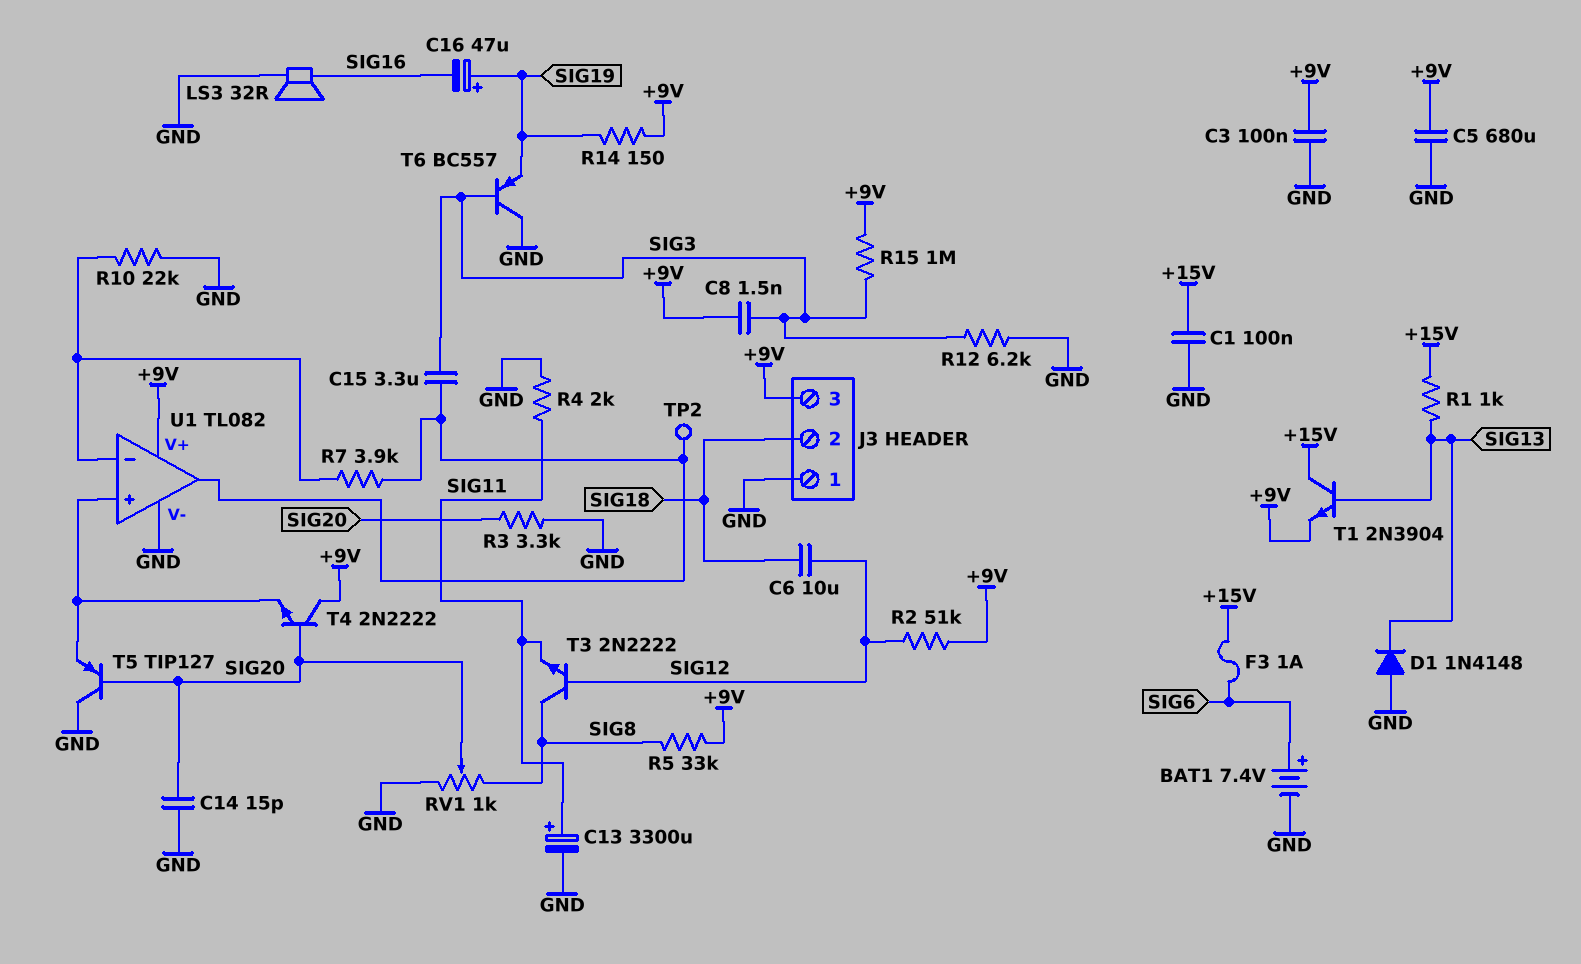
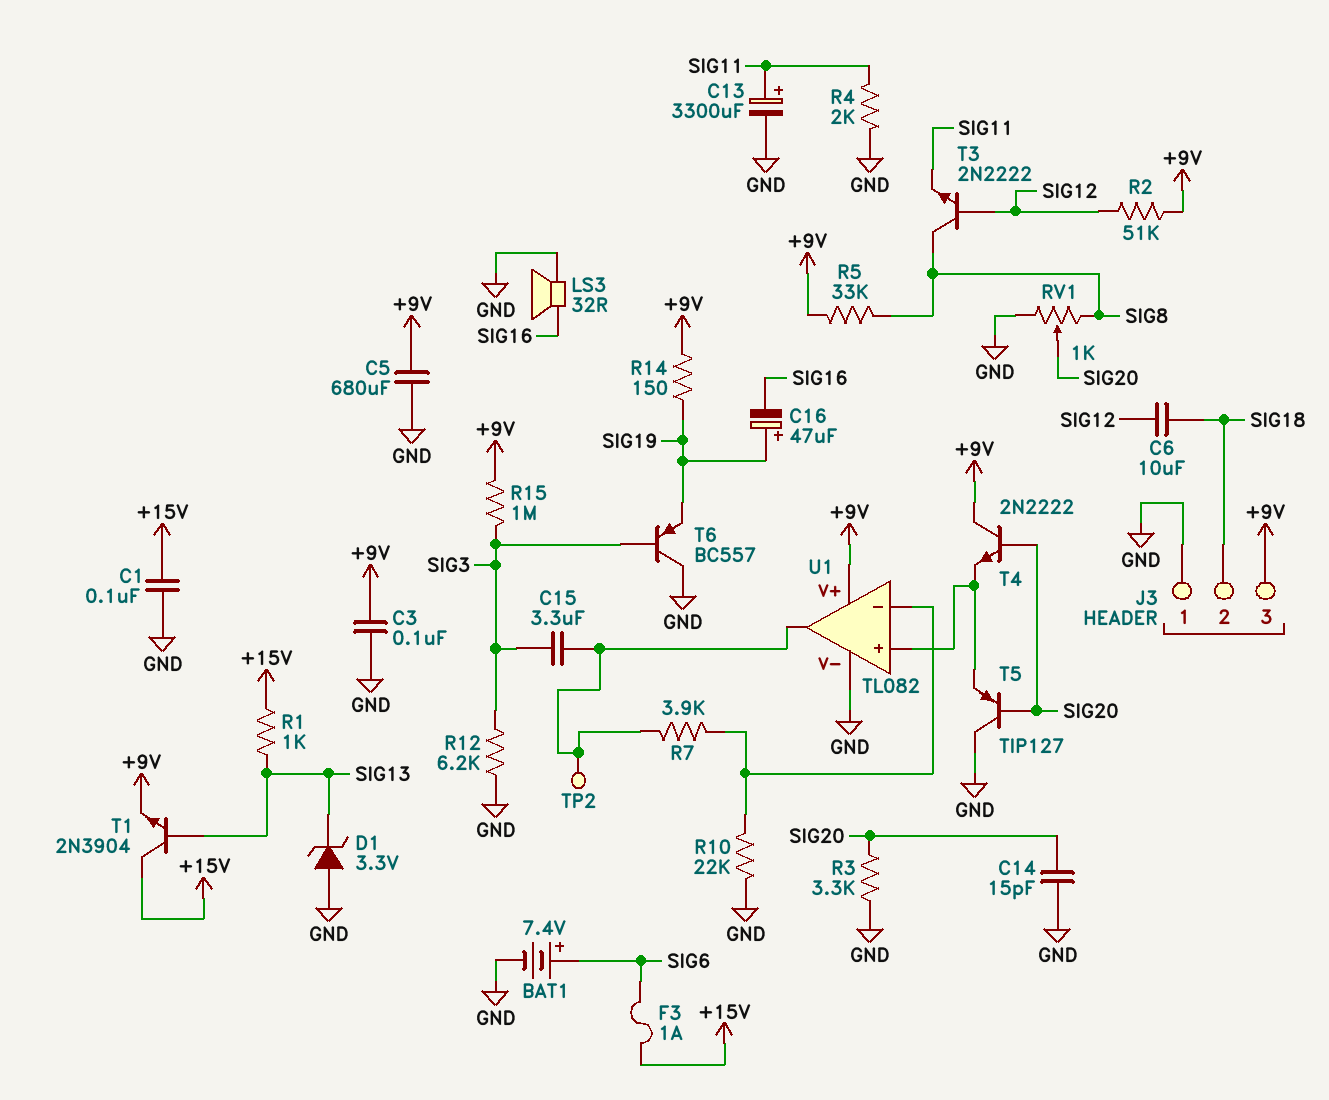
C8: 1.5nF (+9V, SIG3) -> none
D1: diode 1N4148 (A GND, K SIG13) -> zener 3.3V (A GND, K SIG13)

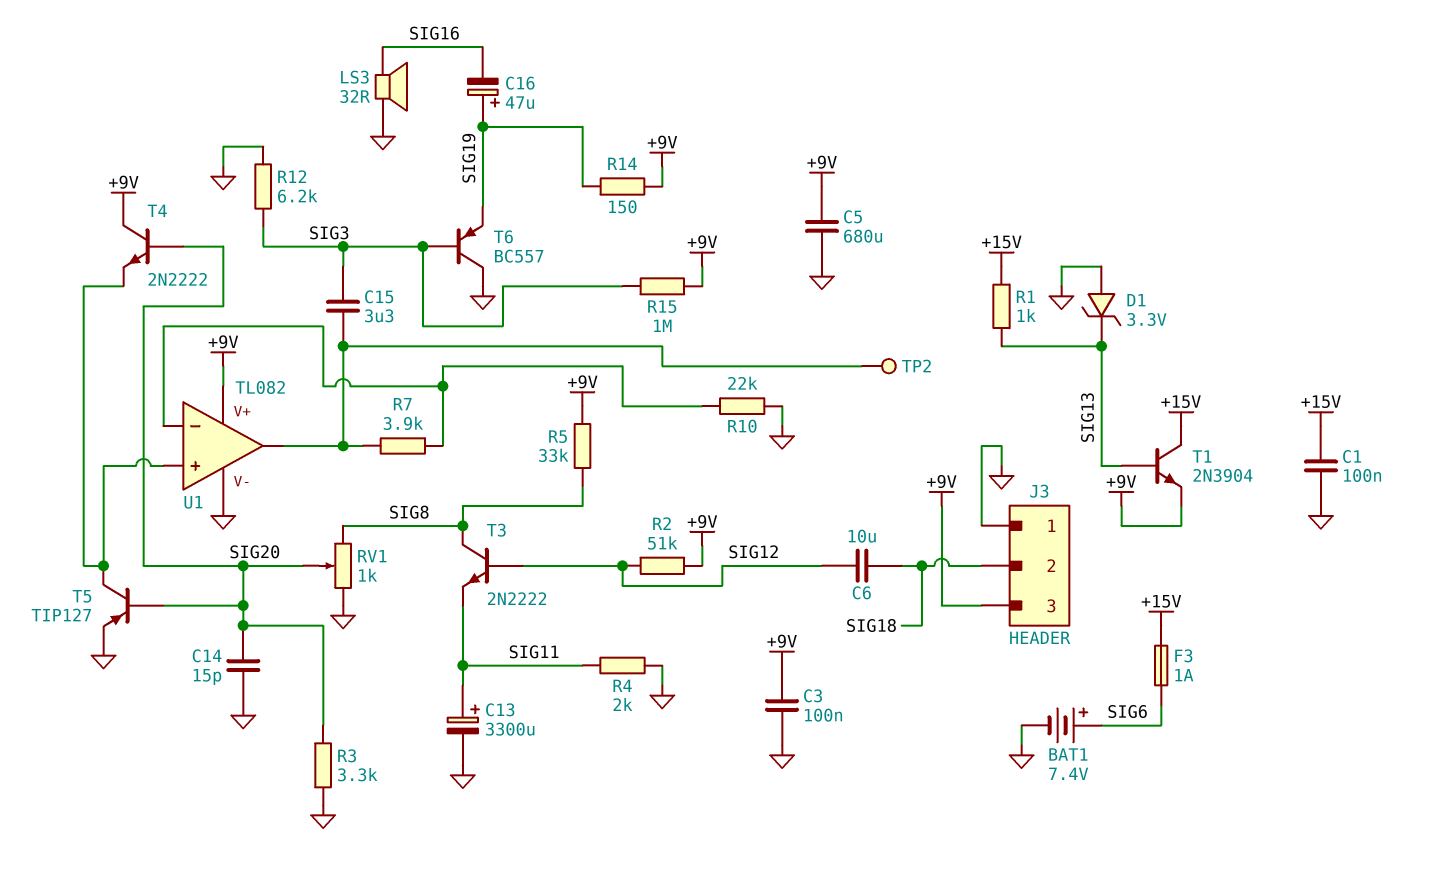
T5: PNP TIP127 (B SIG20, C GND, E U1/in+) -> PNP TIP127 (B SIG20, C U1/in+, E GND)

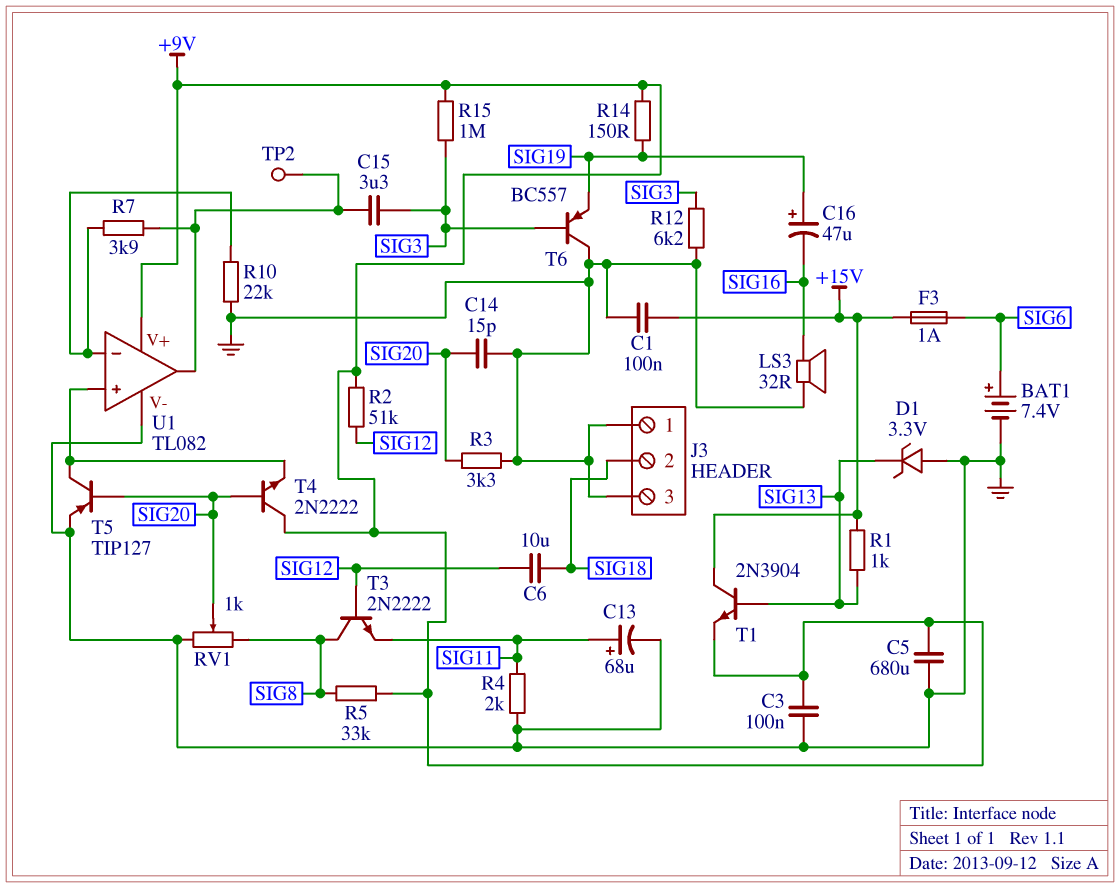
C13: 3300uF (plus SIG11, minus GND) -> 68uF (plus SIG11, minus GND)
J3 pin 3: +9V -> GND

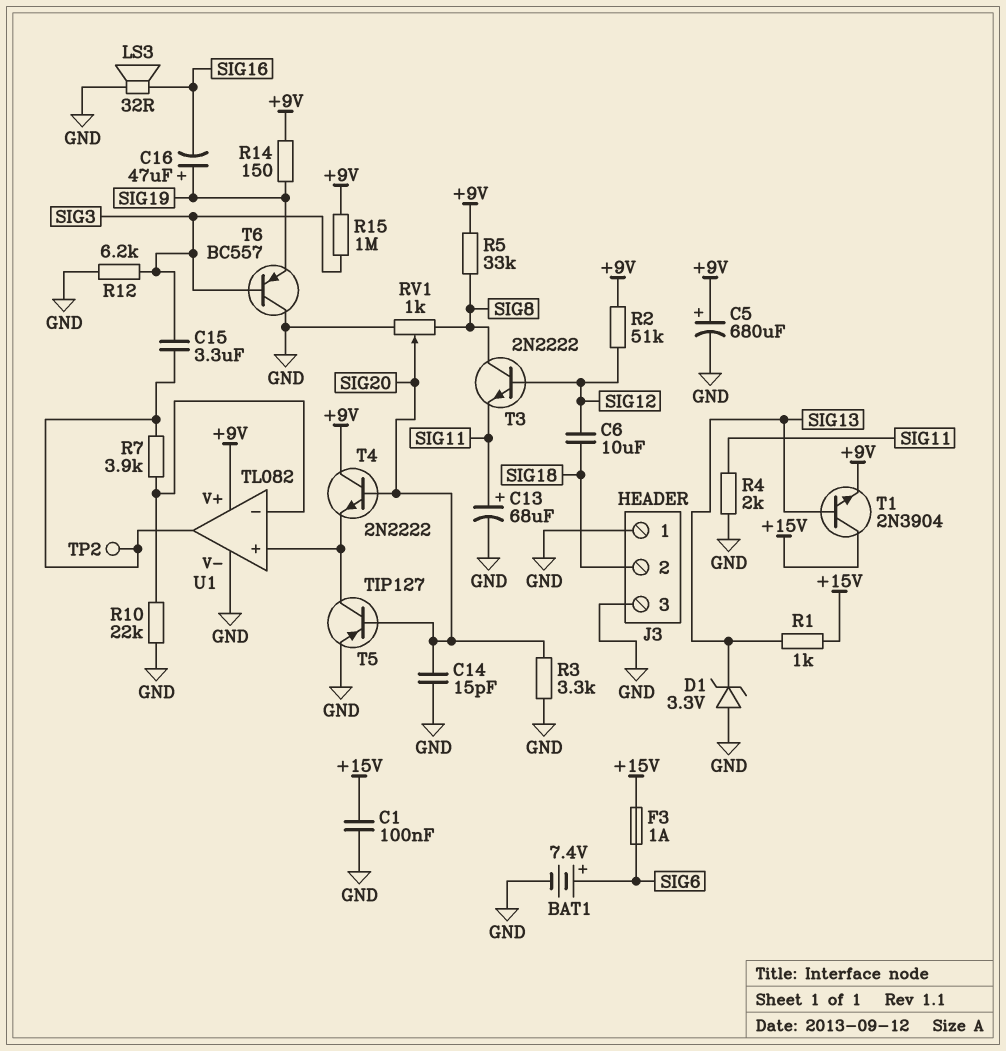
C3: 100nF (+9V, GND) -> none
C5: 680uF (+9V, GND) -> 680uF (plus +9V, minus GND)

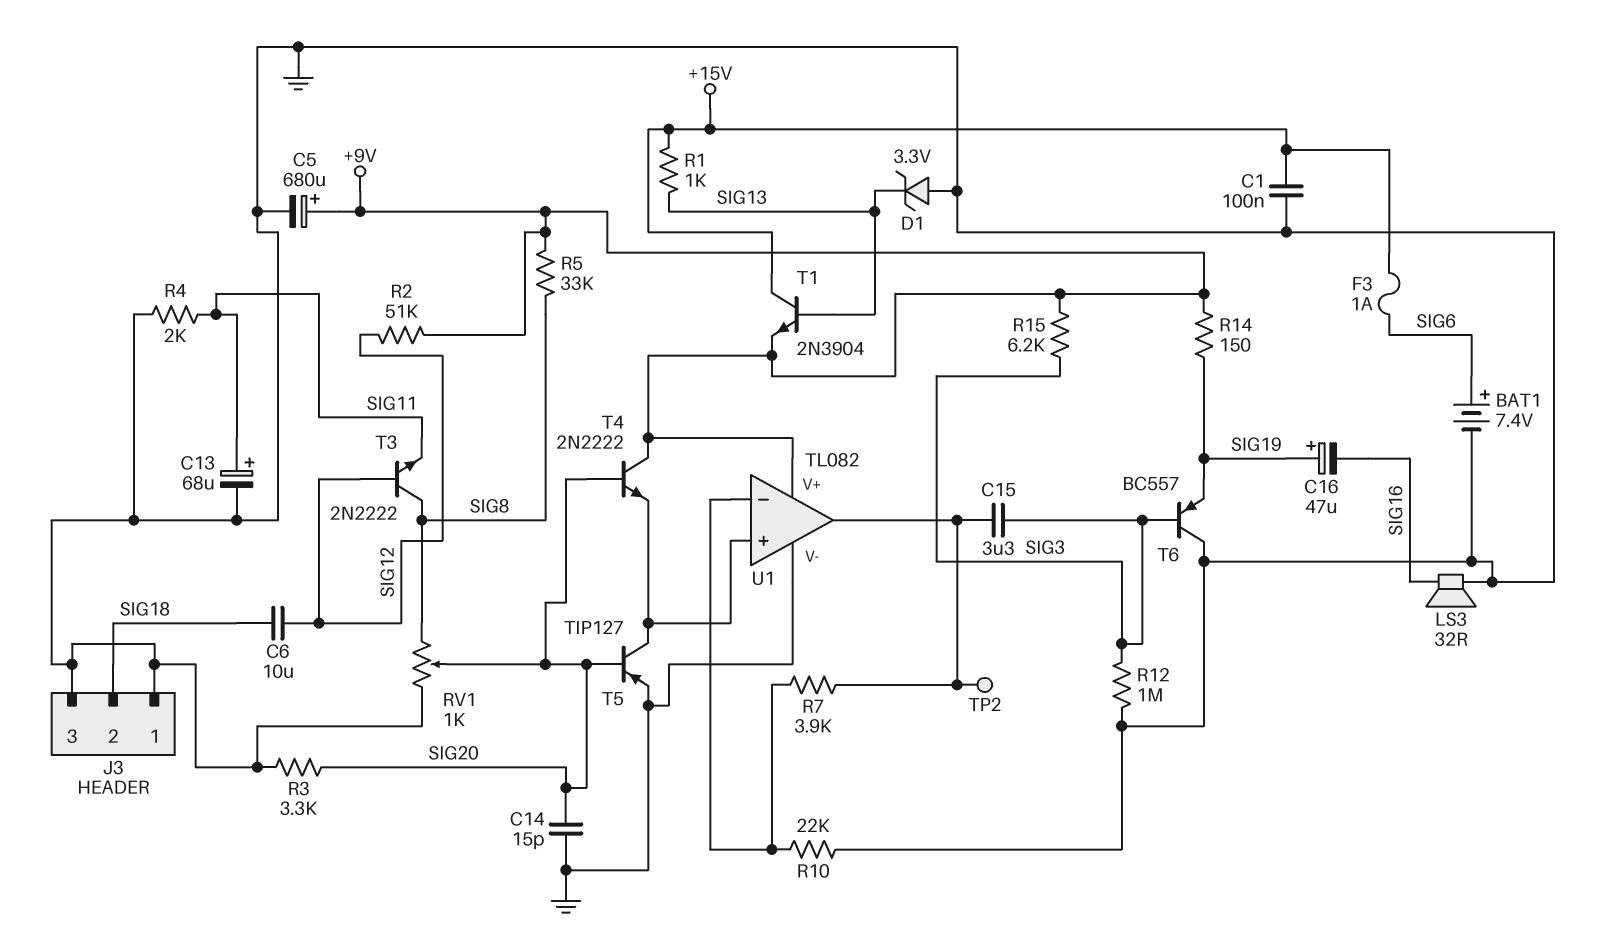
R12: 6.2k (GND, SIG3) -> 1M (GND, SIG3)
R15: 1M (+9V, SIG3) -> 6.2k (+9V, SIG3)

